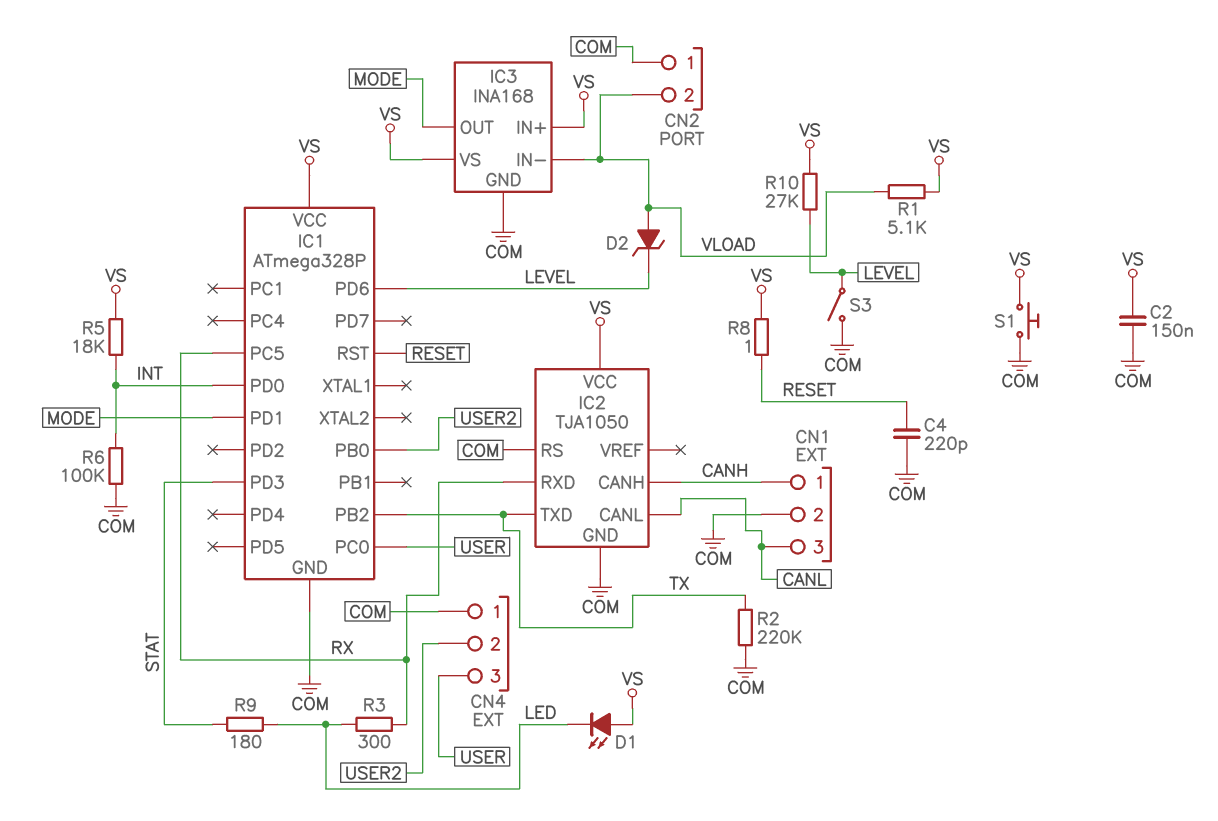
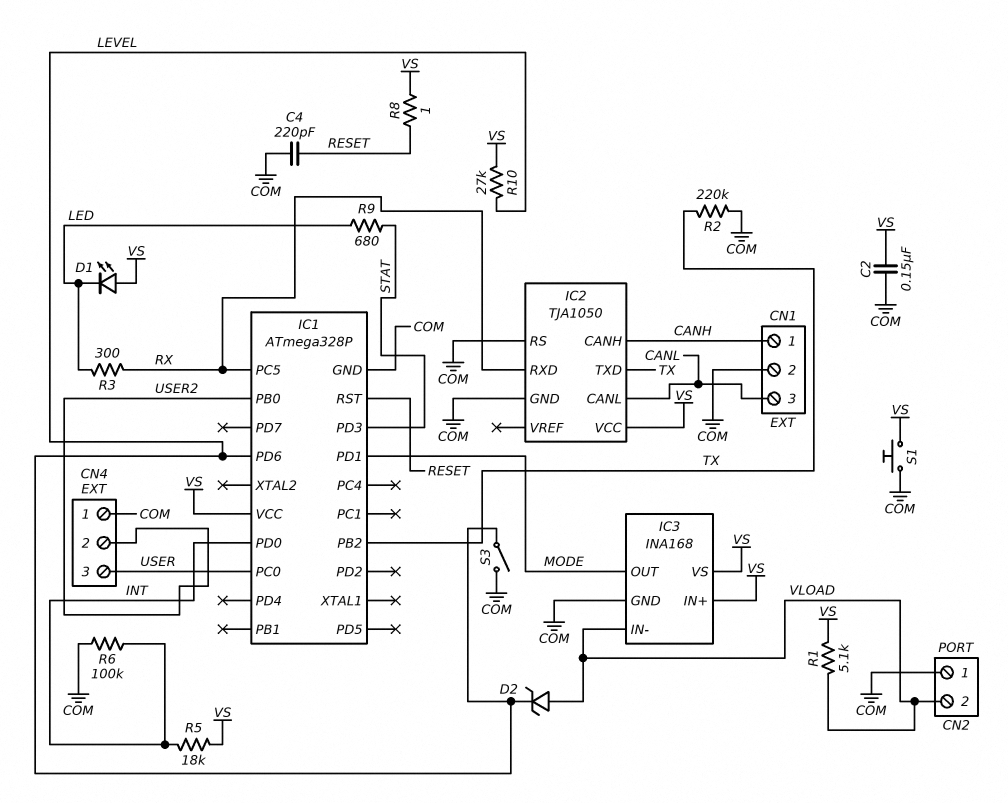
R9: 180 (LED, STAT) -> 680 (LED, STAT)

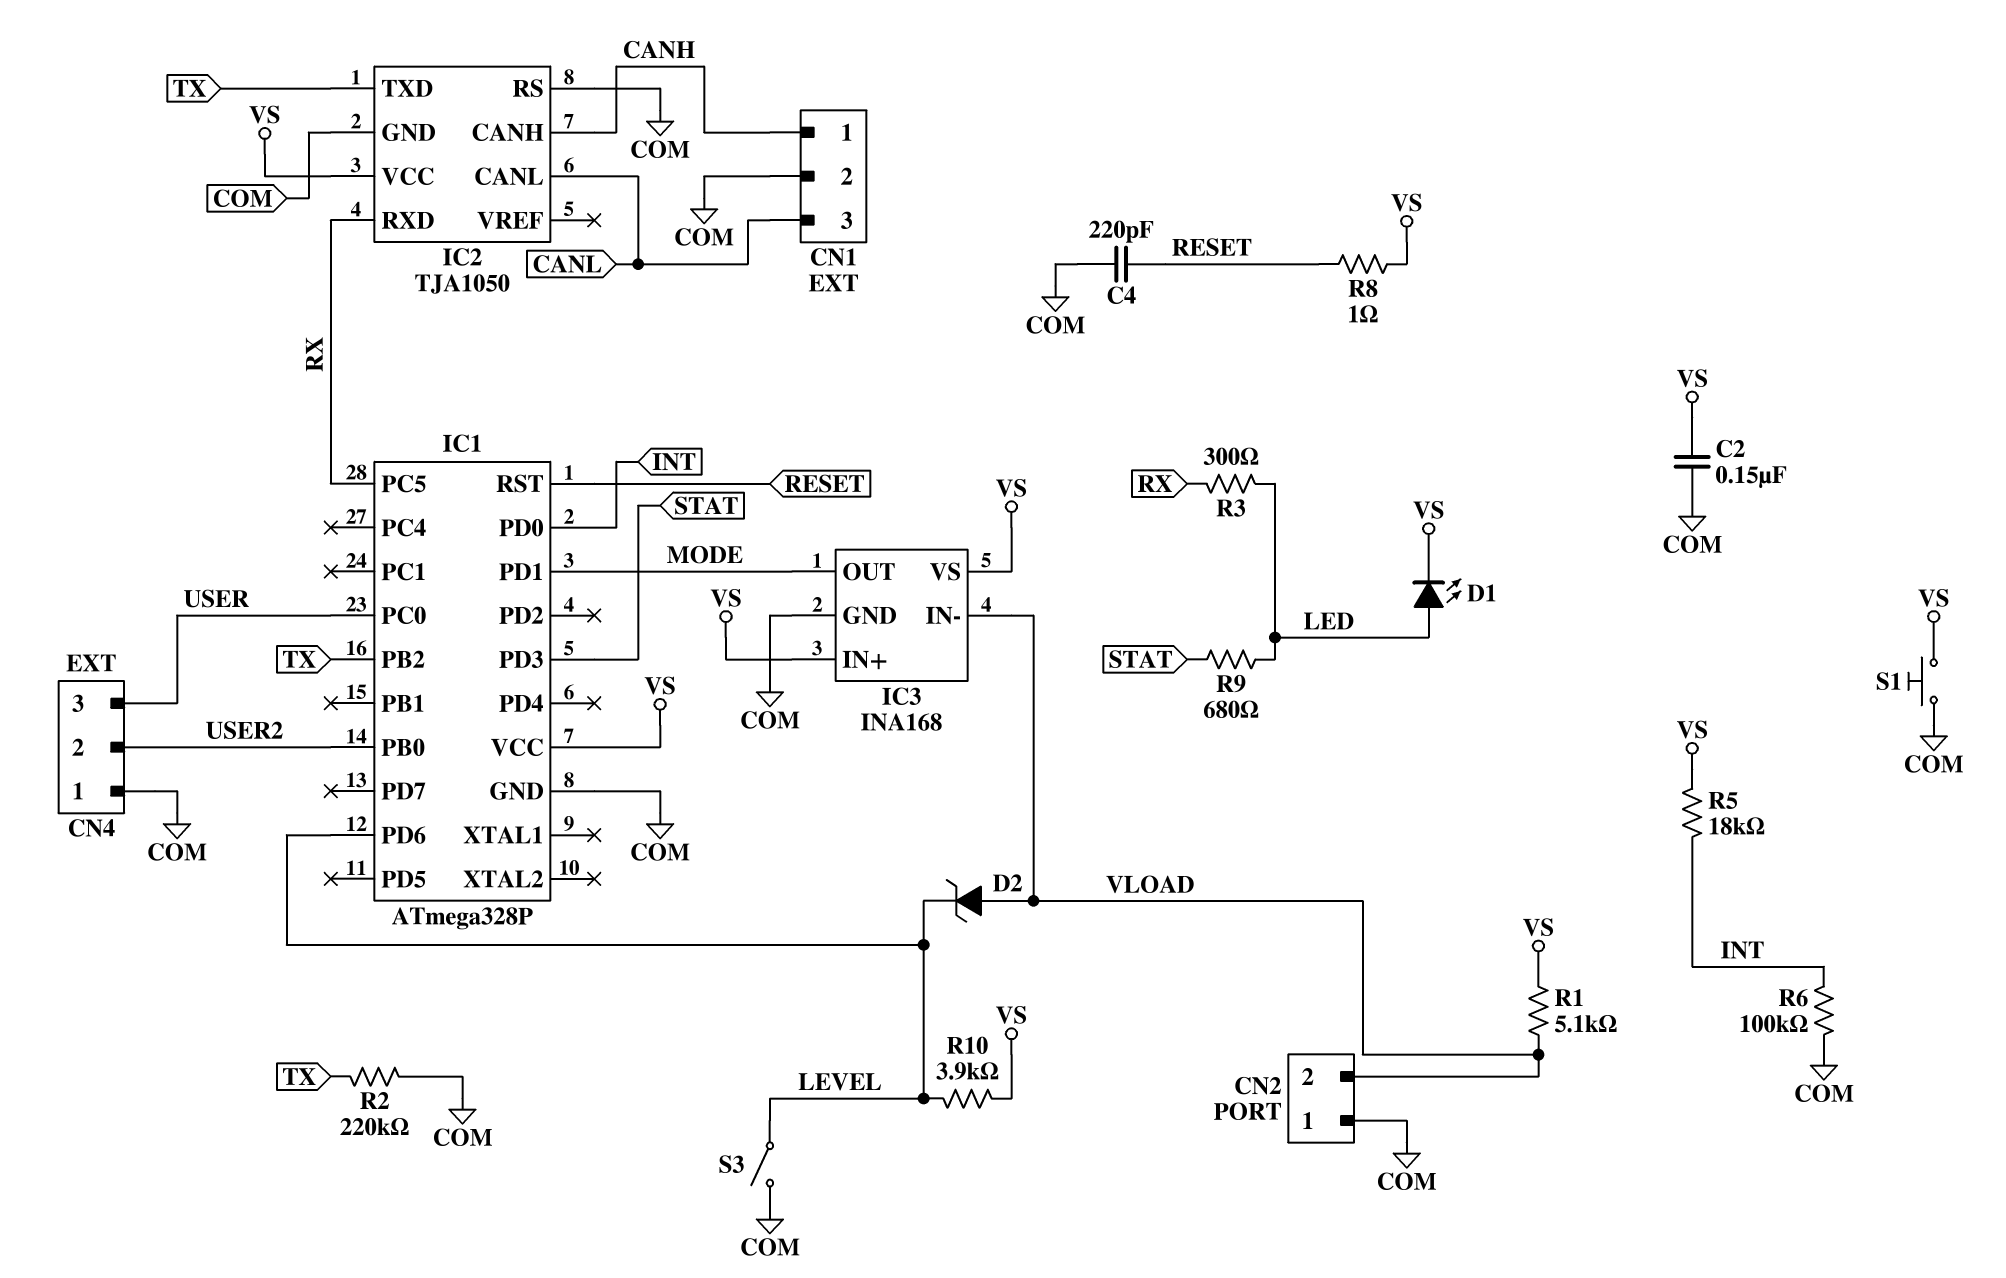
D1: LED (A VS, K LED) -> LED (A LED, K VS)
R10: 27k (LEVEL, VS) -> 3.9k (LEVEL, VS)

